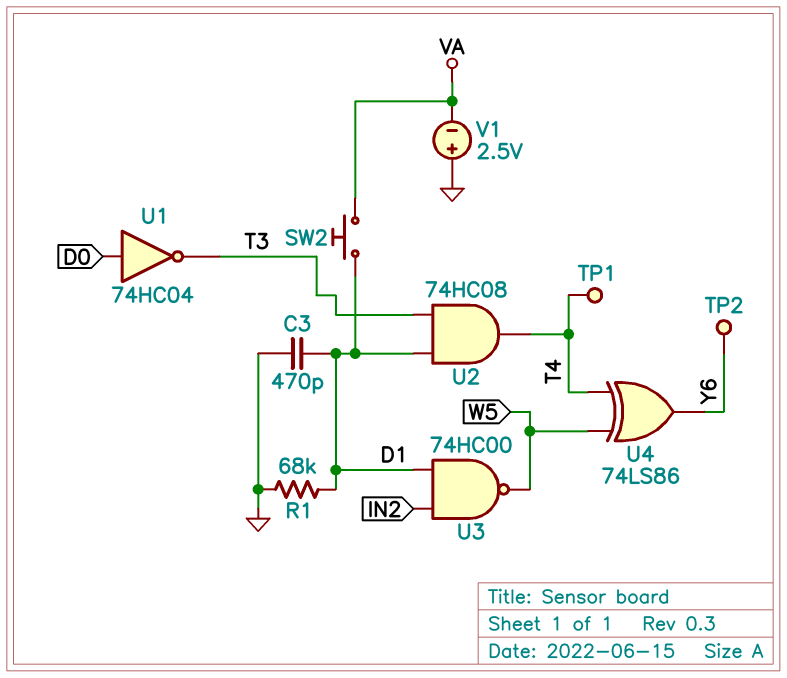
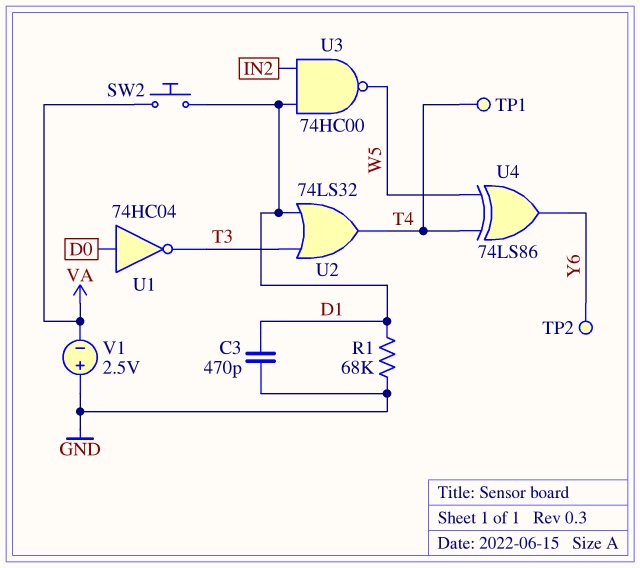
U2: AND 74HC08 (in D1, in T3, out T4) -> OR 74LS32 (in D1, in T3, out T4)

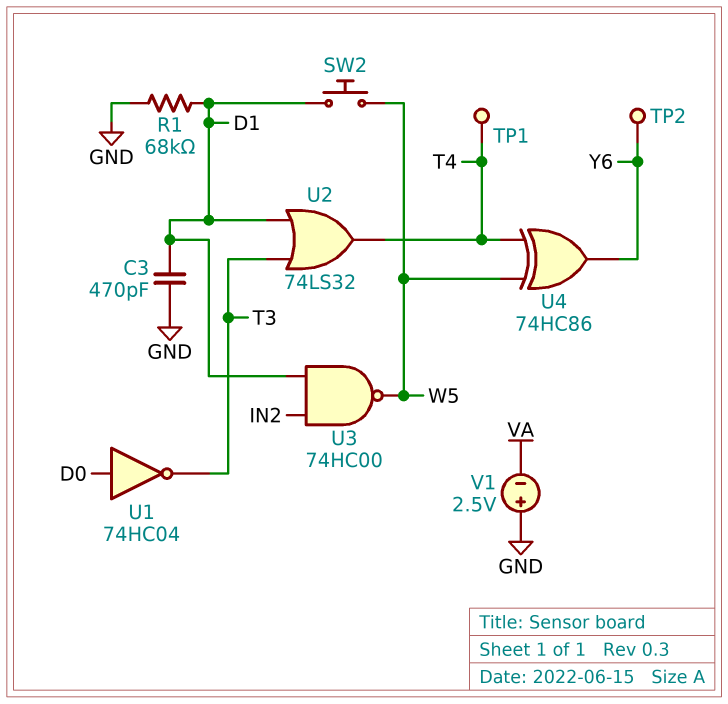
SW2: button (D1, VA) -> button (D1, W5)
U4: XOR 74LS86 (in T4, in W5, out Y6) -> XOR 74HC86 (in T4, in W5, out Y6)

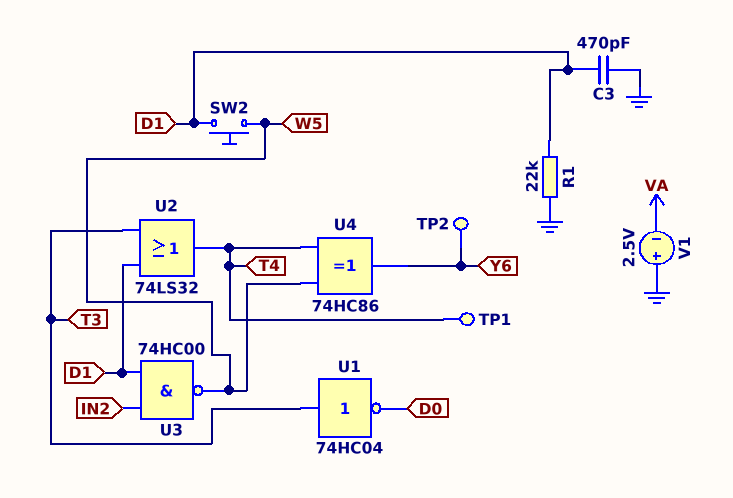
R1: 68k (D1, GND) -> 22k (D1, GND)
U1: NOT 74HC04 (in D0, out T3) -> NOT 74HC04 (in T3, out D0)

